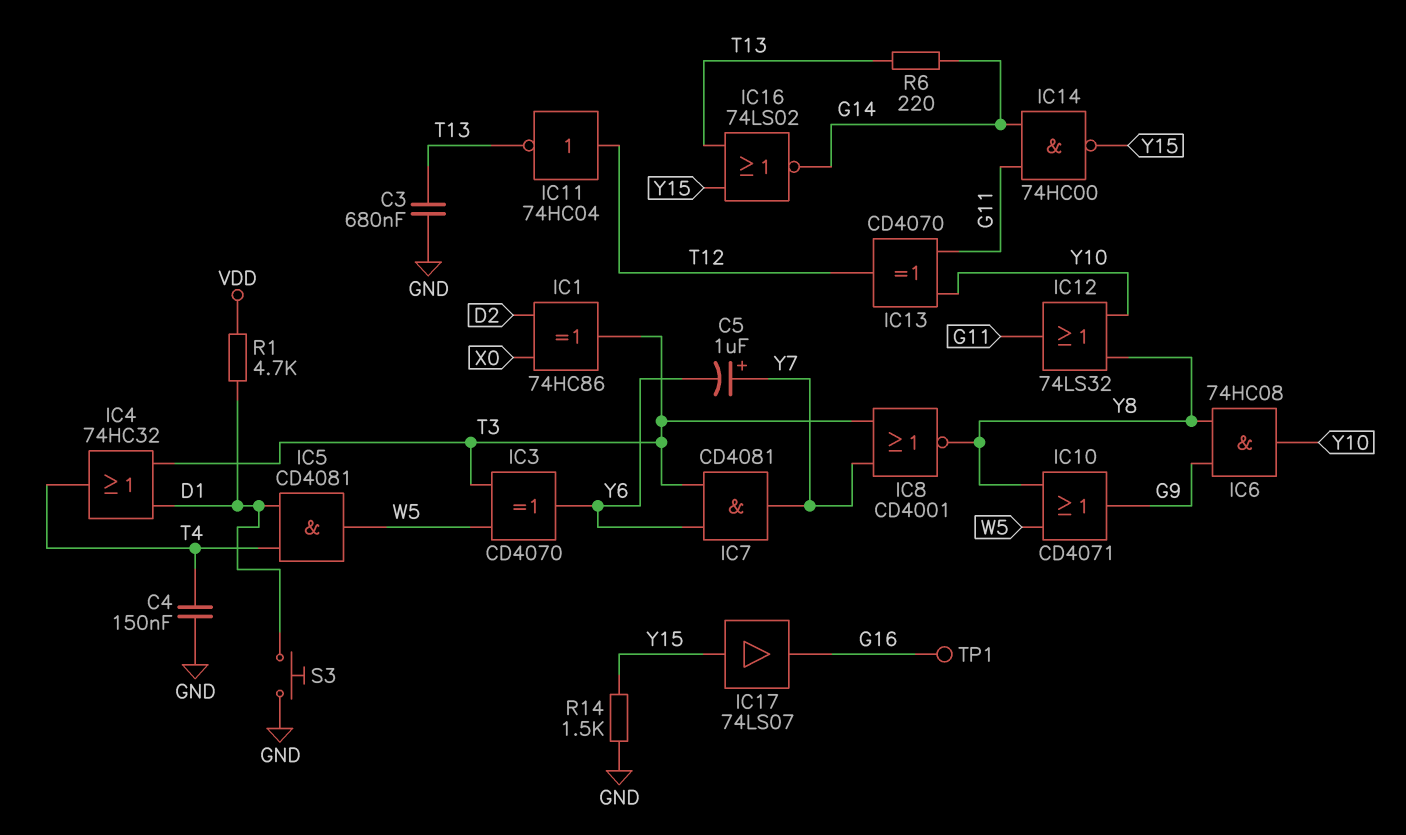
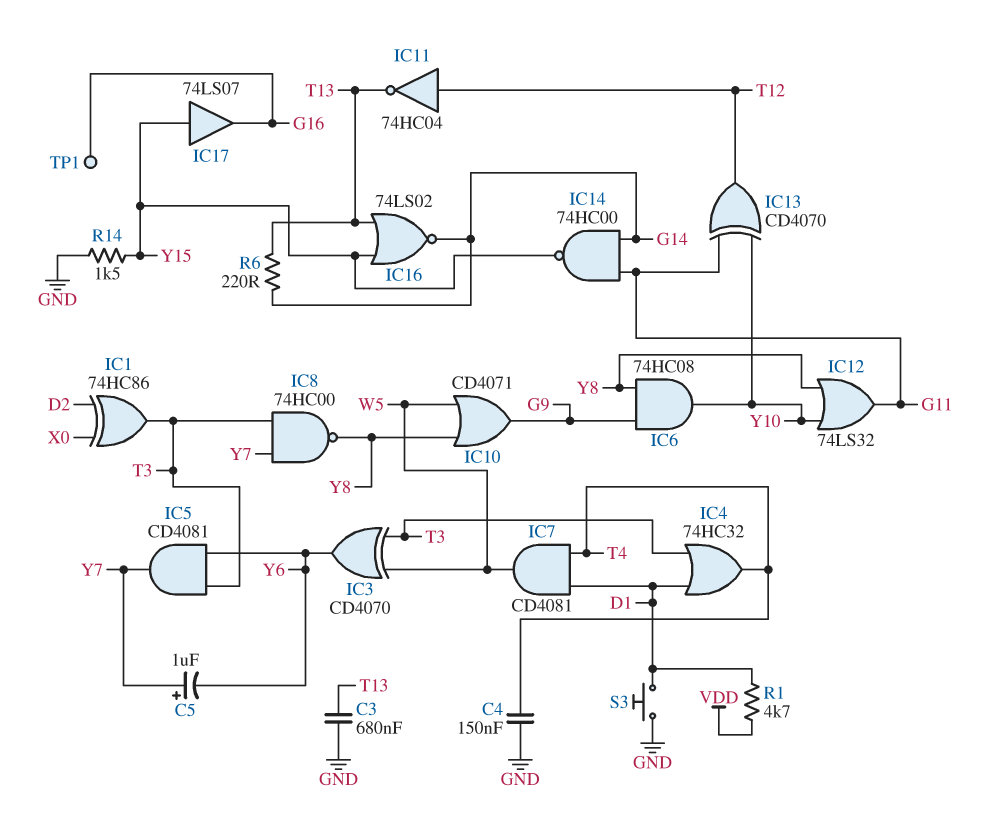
IC5: AND CD4081 (in D1, in T4, out W5) -> AND CD4081 (in T3, in Y6, out Y7)
IC7: AND CD4081 (in T3, in Y6, out Y7) -> AND CD4081 (in D1, in T4, out W5)
IC8: NOR CD4001 (in T3, in Y7, out Y8) -> NAND 74HC00 (in T3, in Y7, out Y8)

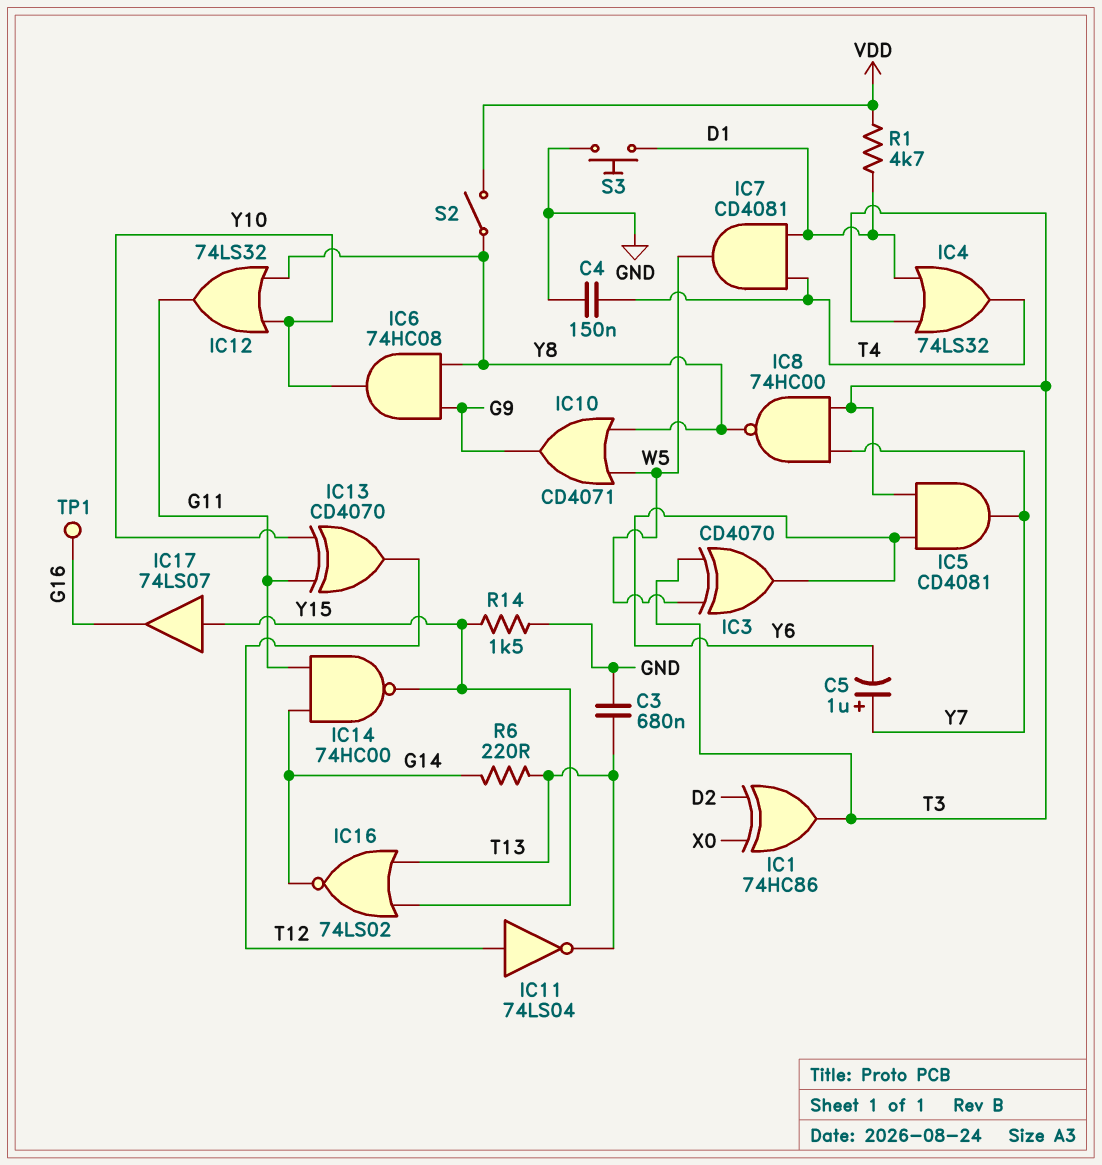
IC4: OR 74HC32 (in D1, in T3, out T4) -> OR 74LS32 (in D1, in T3, out T4)
IC11: NOT 74HC04 (in T12, out T13) -> NOT 74LS04 (in T12, out T13)
S2: none -> switch (VDD, Y8)

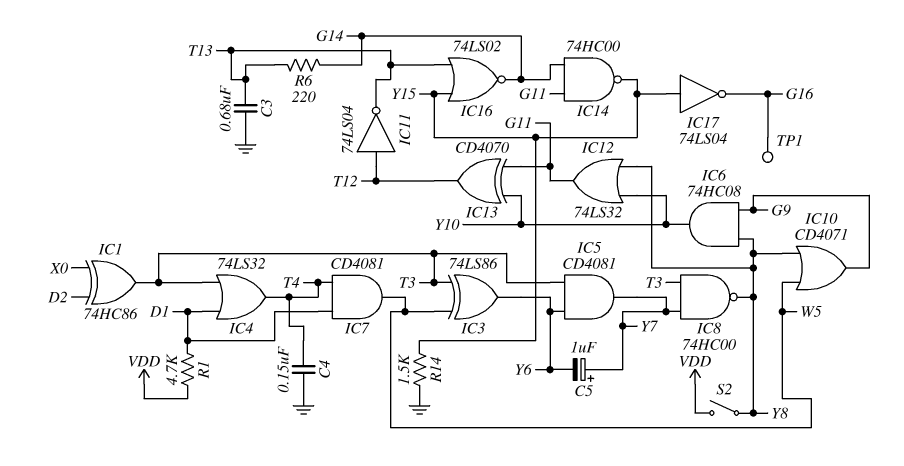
IC3: XOR CD4070 (in T3, in W5, out Y6) -> XOR 74LS86 (in T3, in W5, out Y6)
IC17: buffer 74LS07 (in Y15, out G16) -> NOT 74LS04 (in Y15, out G16)
S3: button (D1, GND) -> none

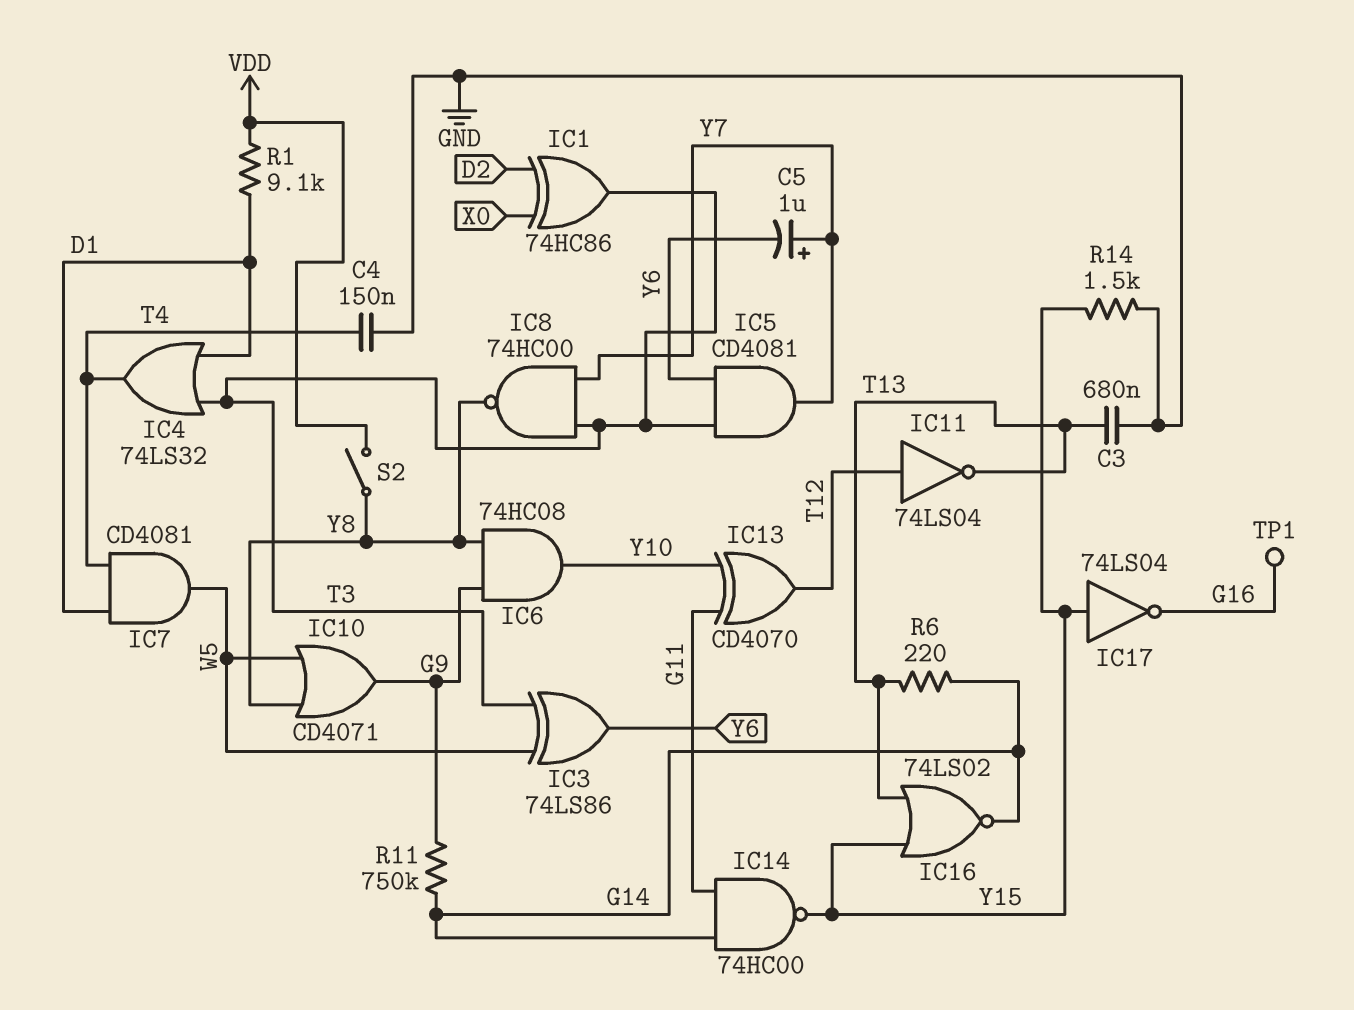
IC12: OR 74LS32 (in Y8, in Y10, out G11) -> none
R1: 4.7k (D1, VDD) -> 9.1k (D1, VDD)
R11: none -> 750k (G9, G14)

